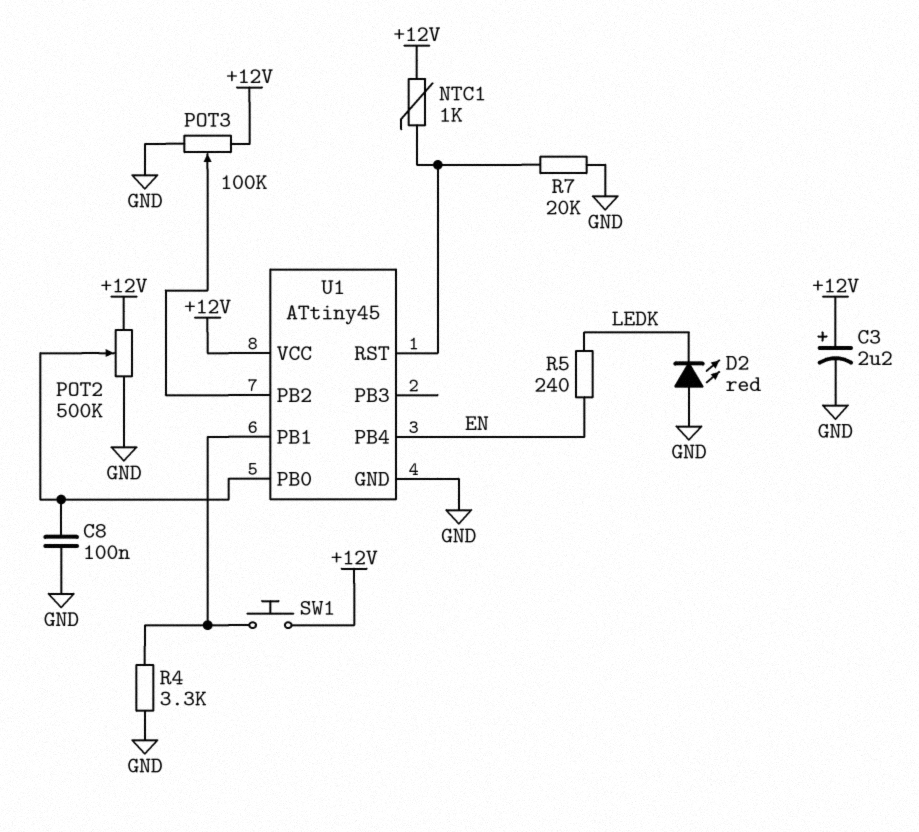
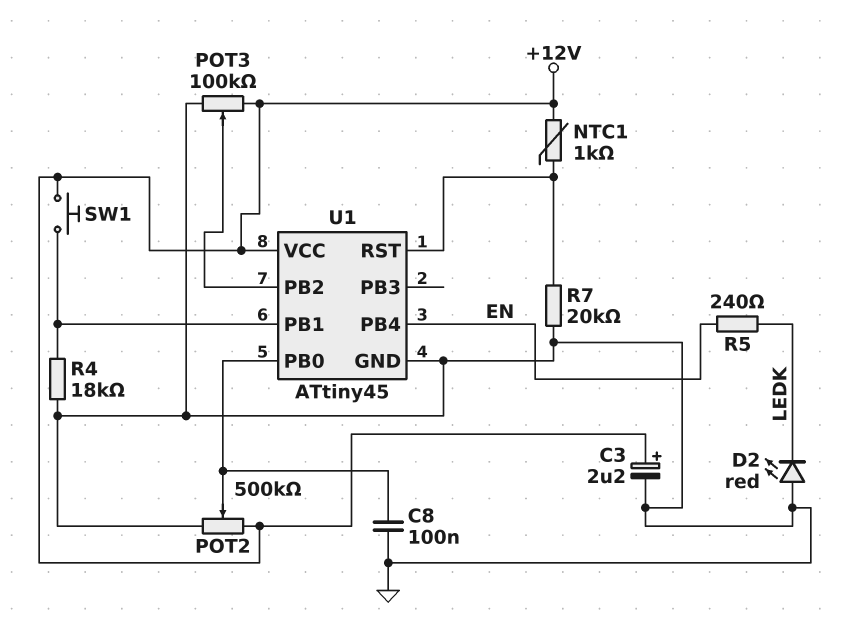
R4: 3.3k (GND, U1/PB1) -> 18k (GND, U1/PB1)

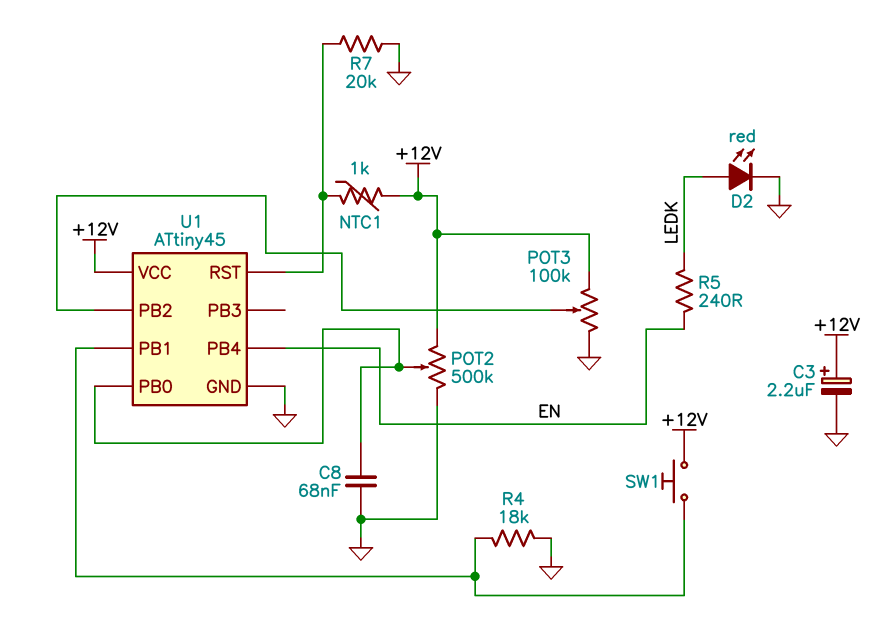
C8: 100nF (GND, U1/PB0) -> 68nF (GND, U1/PB0)
D2: LED red (A GND, K LEDK) -> LED red (A LEDK, K GND)

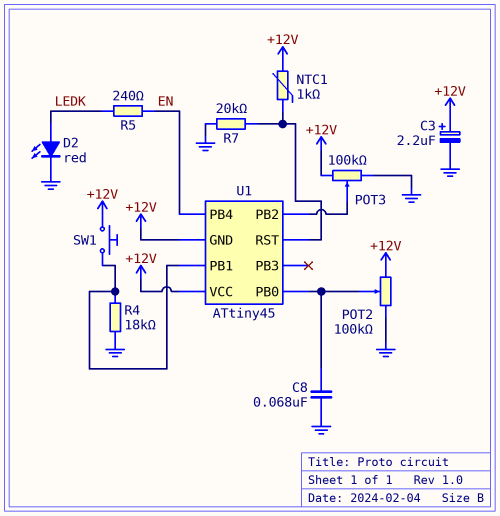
POT2: 500k (+12V, GND, wiper U1/PB0) -> 100k (+12V, GND, wiper U1/PB0)
U1 pin GND: GND -> +12V

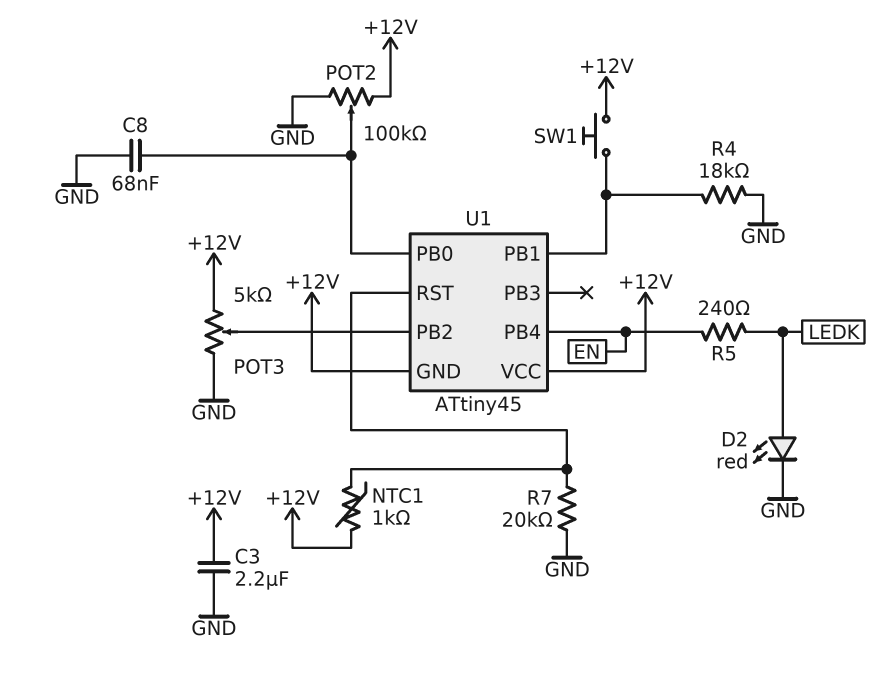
C3: 2.2uF (plus +12V, minus GND) -> 2.2uF (+12V, GND)
POT3: 100k (+12V, GND, wiper U1/PB2) -> 5k (+12V, GND, wiper U1/PB2)

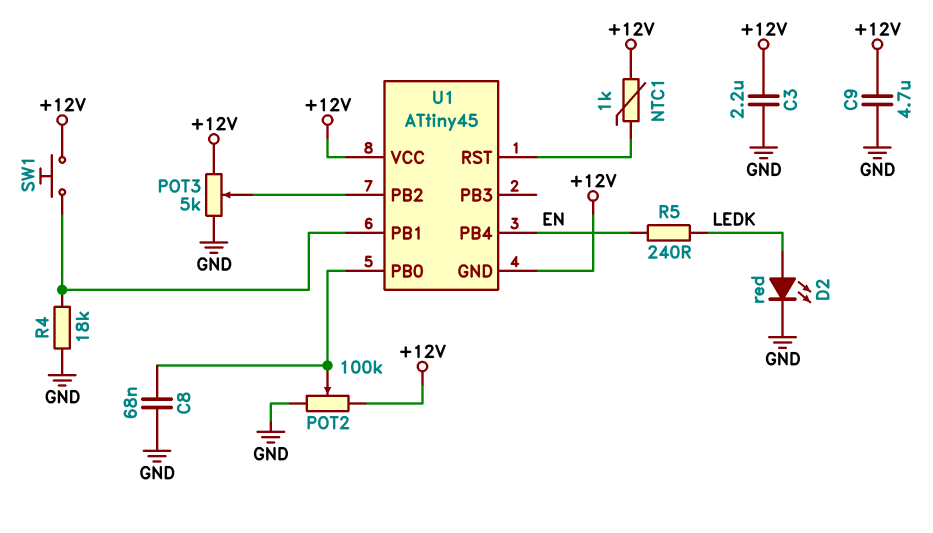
C9: none -> 4.7uF (+12V, GND)
R7: 20k (GND, U1/RST) -> none

